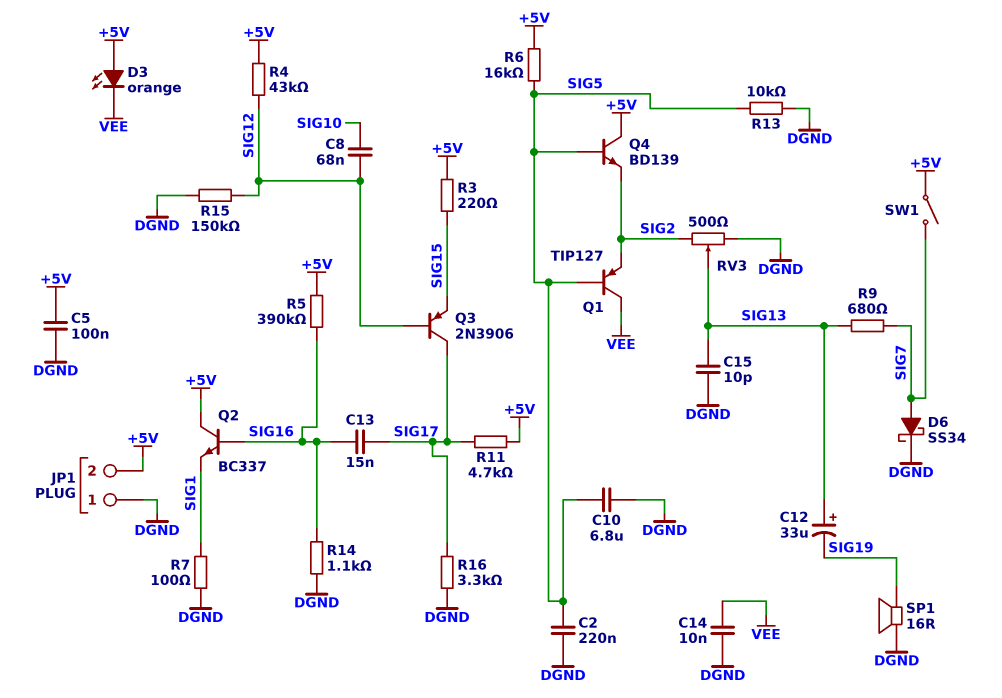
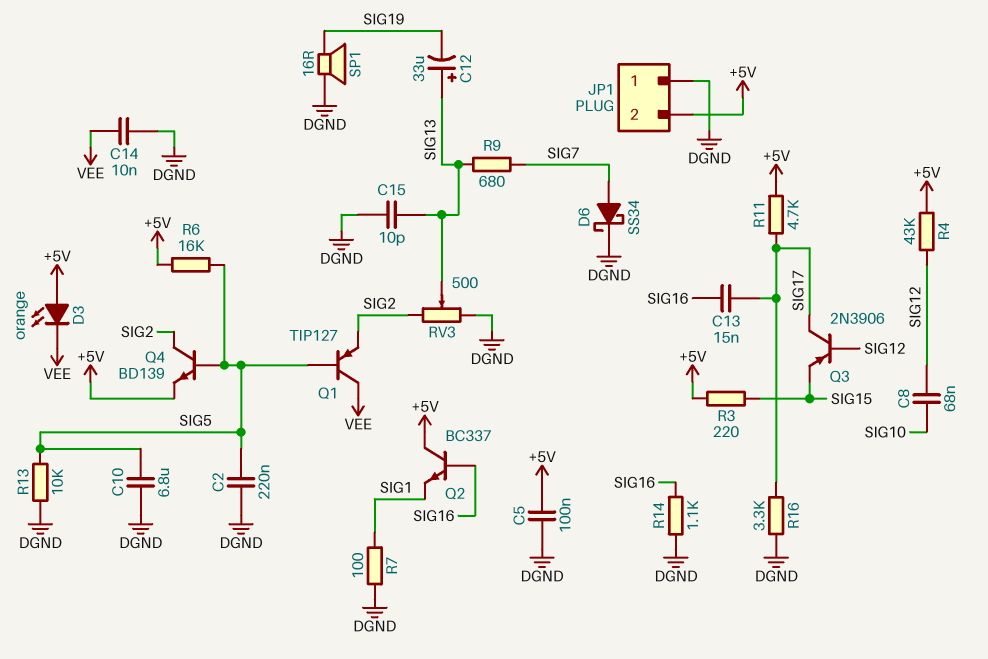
Q4: NPN BD139 (B SIG5, C +5V, E SIG2) -> NPN BD139 (B SIG5, C SIG2, E +5V)
R5: 390k (+5V, SIG16) -> none
R15: 150k (DGND, SIG12) -> none
SW1: switch (+5V, SIG7) -> none

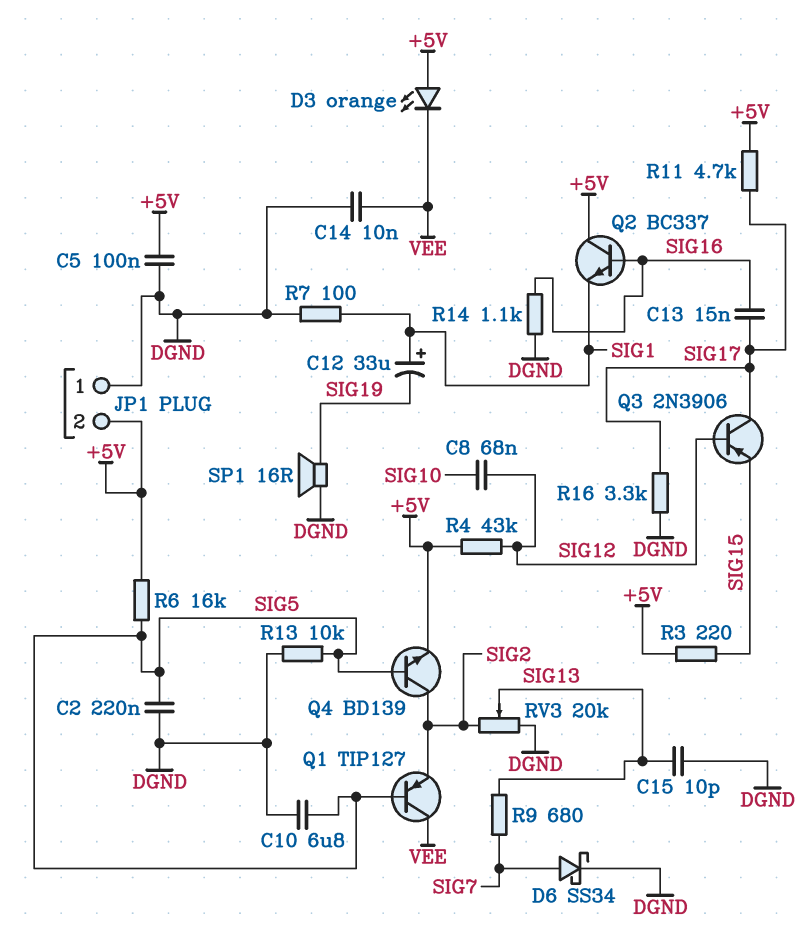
C12: 33uF (plus SIG13, minus SIG19) -> 33uF (plus SIG1, minus SIG19)
RV3: 500 (DGND, SIG2, wiper SIG13) -> 20k (DGND, SIG2, wiper SIG13)

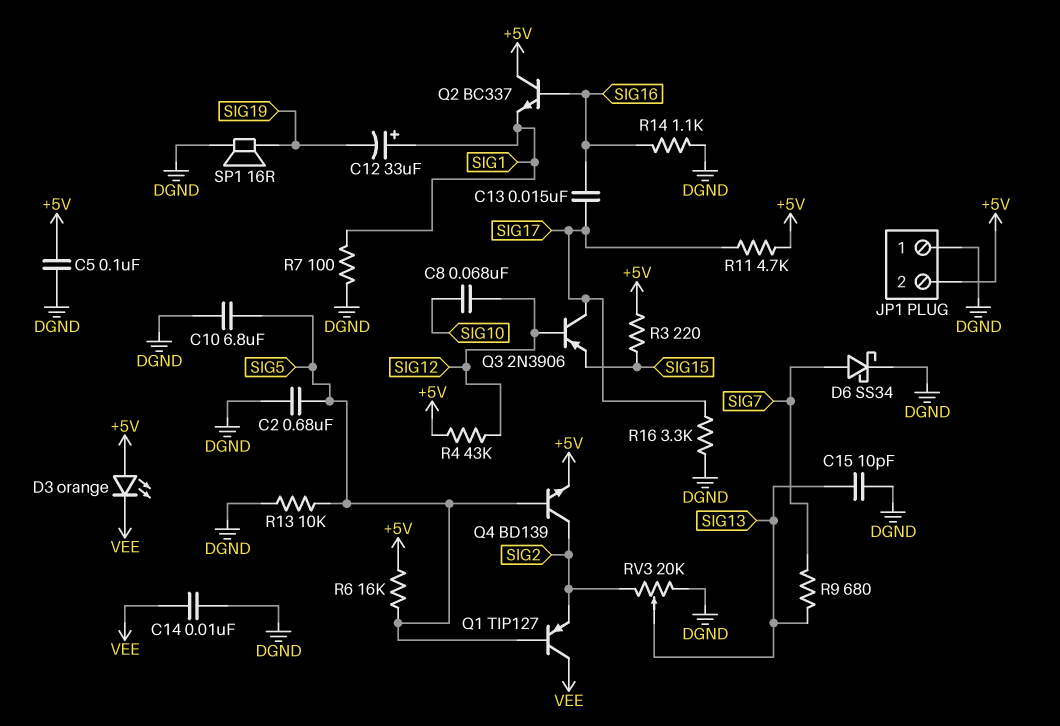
C2: 220nF (DGND, SIG5) -> 680nF (DGND, SIG5)

